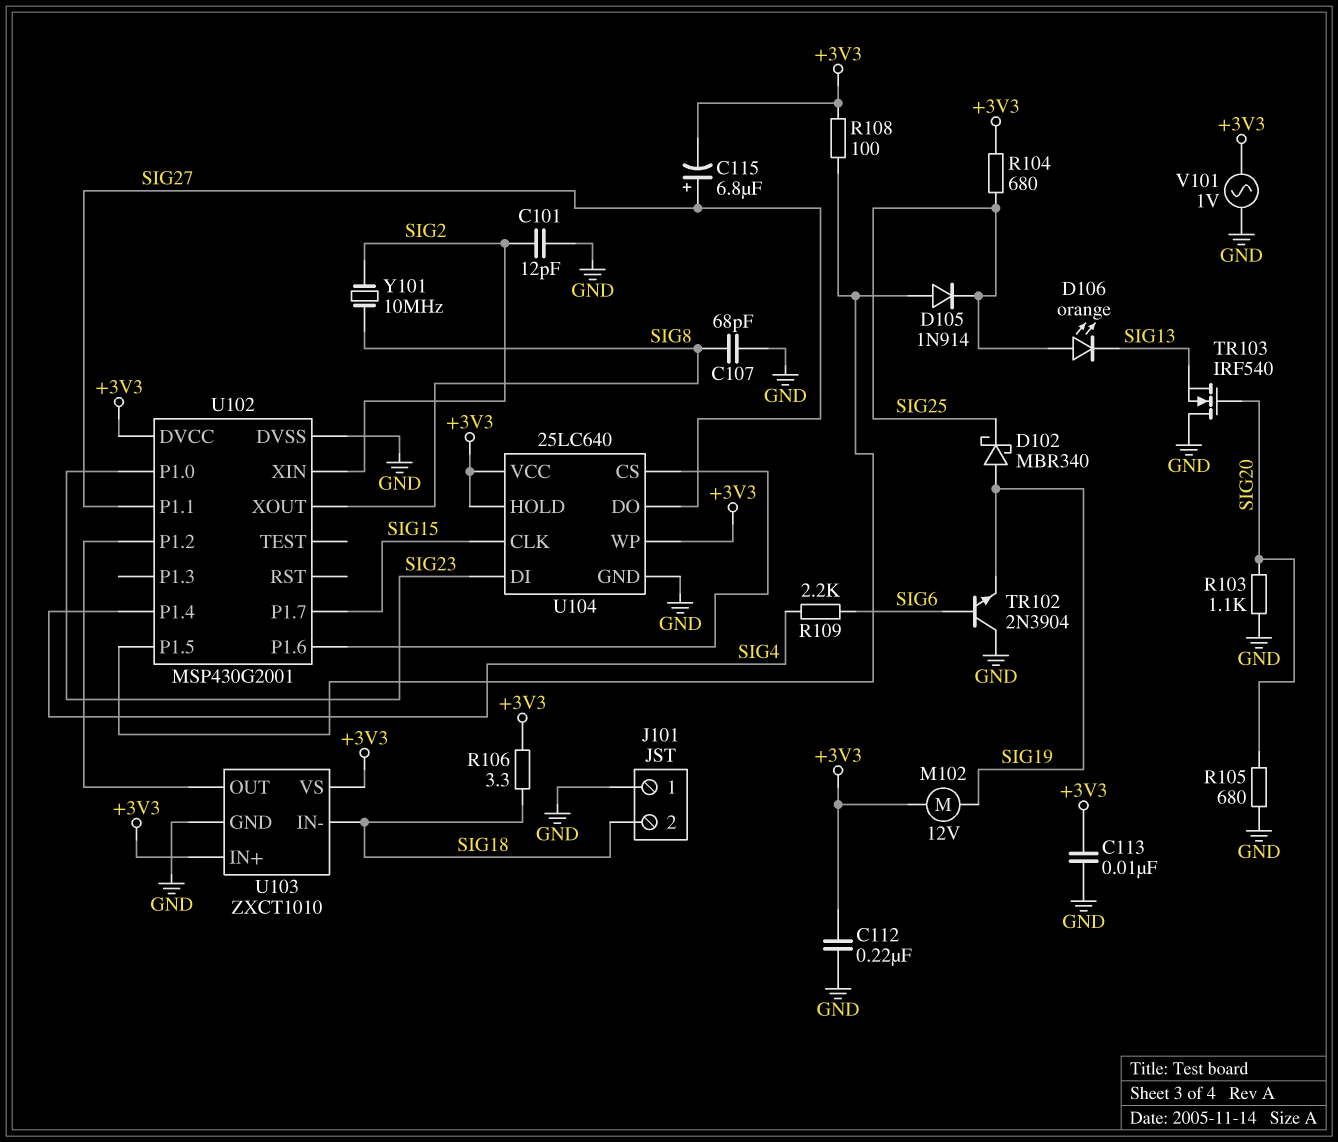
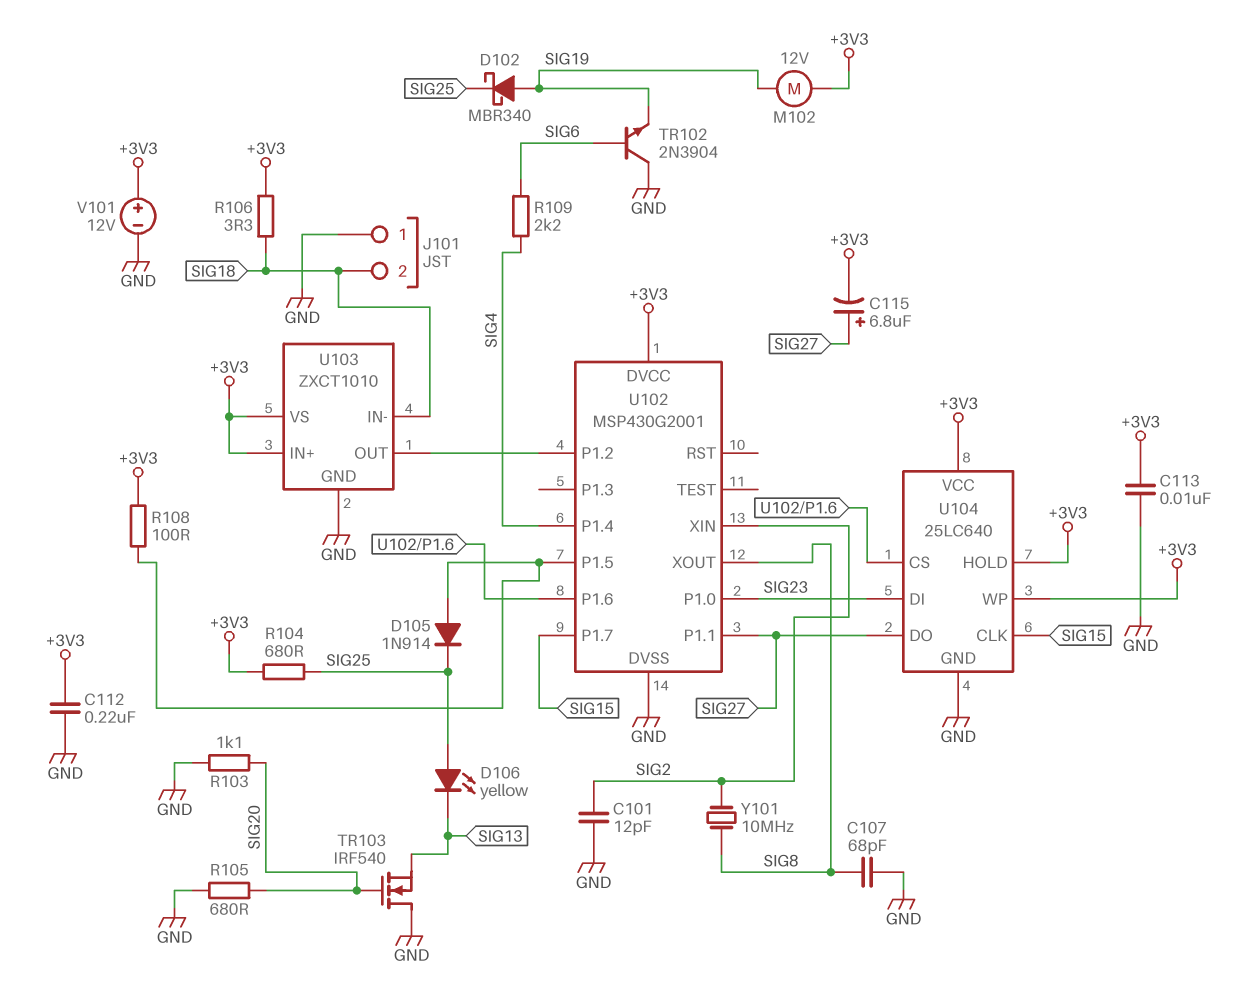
D106: LED orange (A SIG25, K SIG13) -> LED yellow (A SIG25, K SIG13)
V101: AC 1V (+3V3, GND) -> 12V (plus +3V3, minus GND)

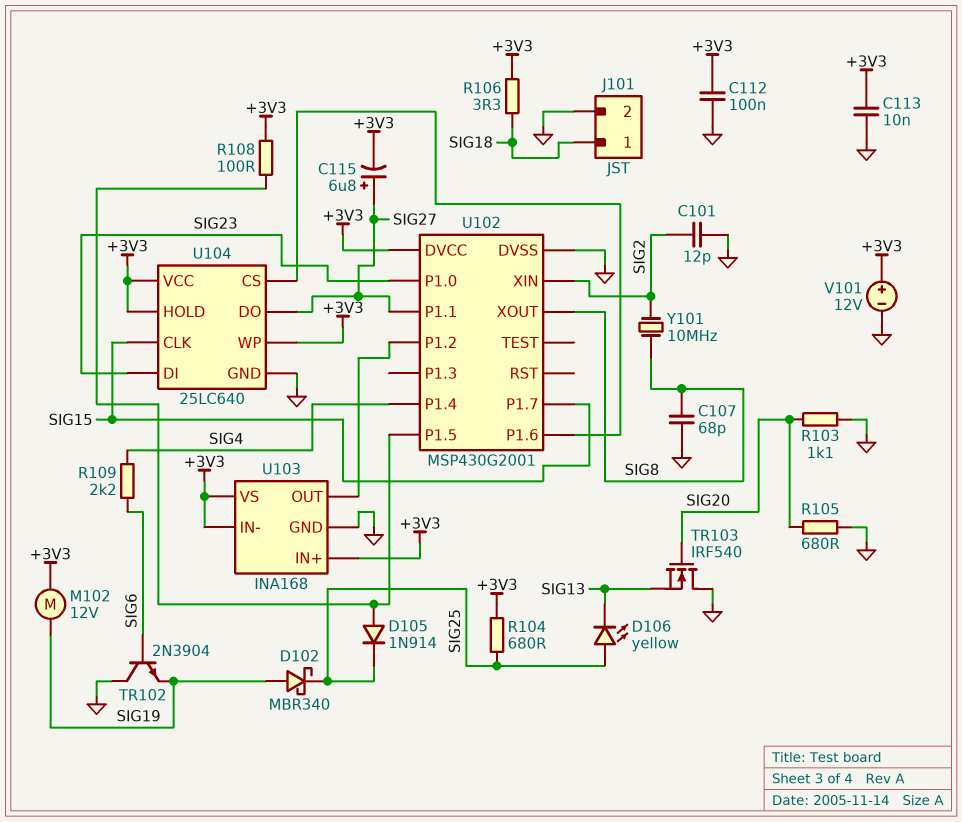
C112: 220nF (+3V3, GND) -> 100nF (+3V3, GND)
J101 pin 1: GND -> SIG18
J101 pin 2: SIG18 -> GND
U103: ZXCT1010 -> INA168
U103 pin IN-: SIG18 -> +3V3

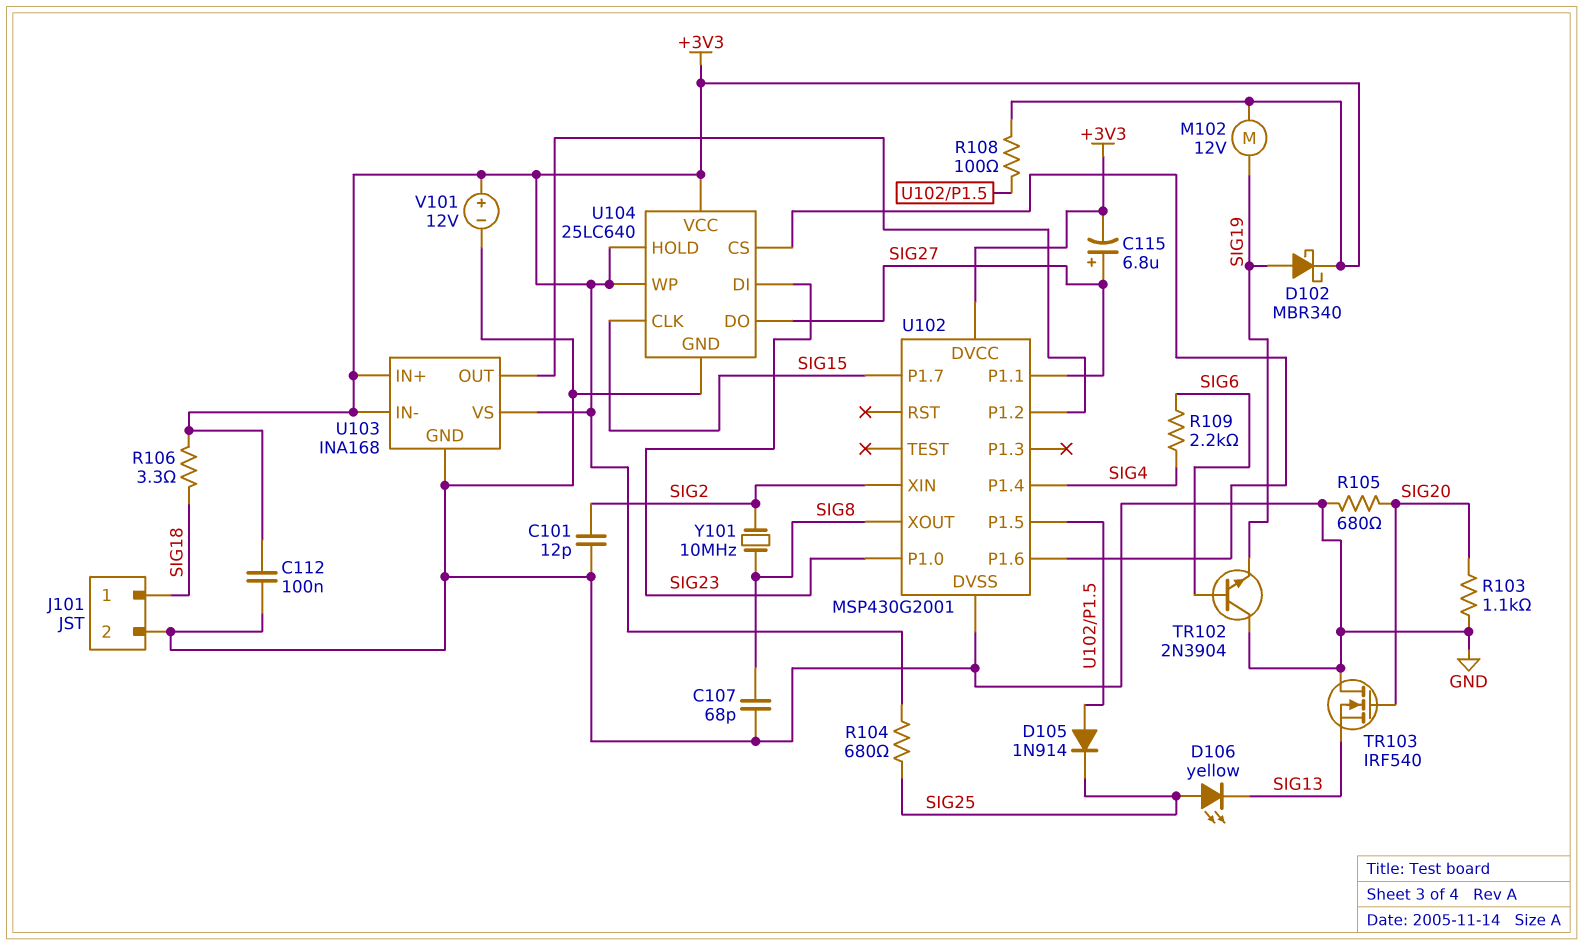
C113: 10nF (+3V3, GND) -> none
D102: schottky MBR340 (A SIG19, K SIG25) -> schottky MBR340 (A SIG19, K +3V3)

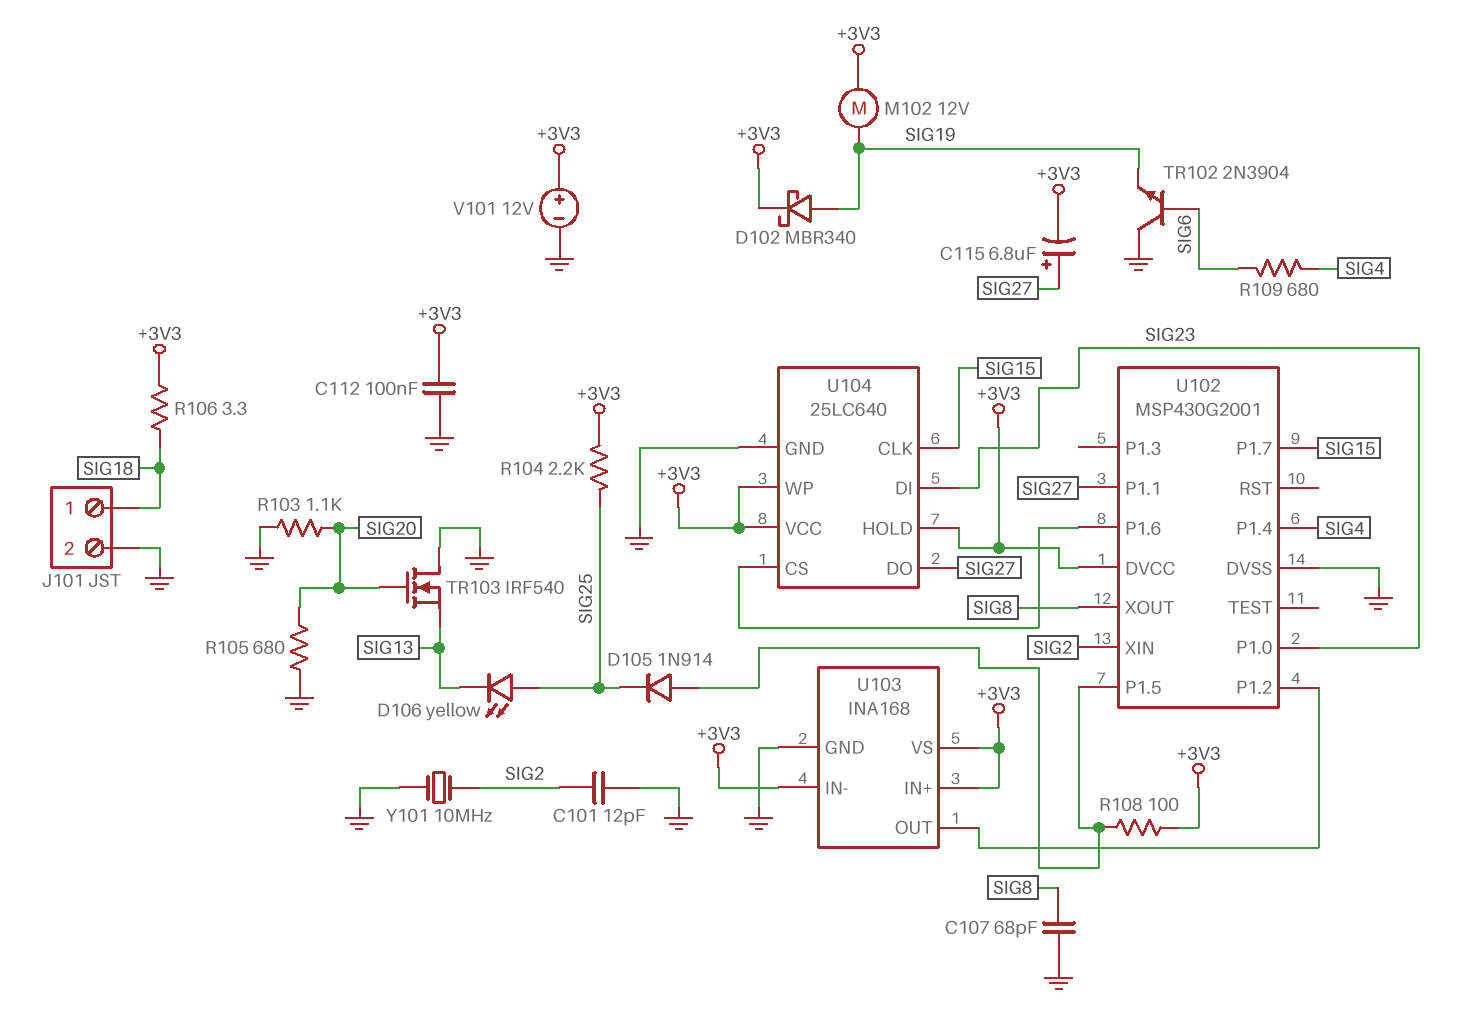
R104: 680 (+3V3, SIG25) -> 2.2k (+3V3, SIG25)
R109: 2.2k (SIG4, SIG6) -> 680 (SIG4, SIG6)
Y101: 10MHz (SIG2, SIG8) -> 10MHz (GND, SIG2)

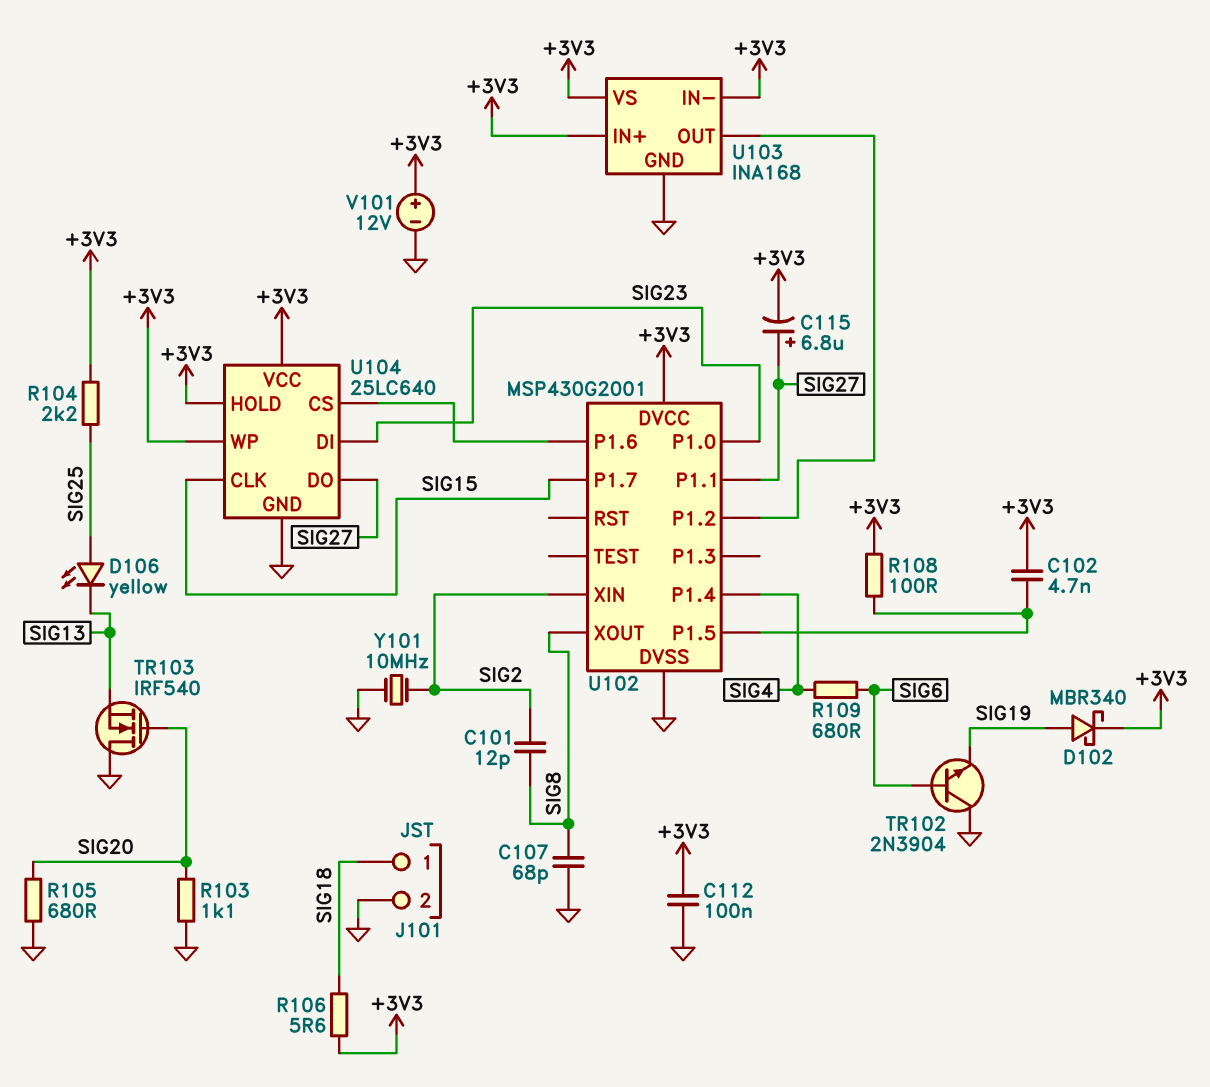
C101: 12pF (GND, SIG2) -> 12pF (SIG2, SIG8)
C102: none -> 4.7nF (+3V3, U102/P1.5)
D105: diode 1N914 (A U102/P1.5, K SIG25) -> none
M102: motor 12V (+3V3, SIG19) -> none
R106: 3.3 (+3V3, SIG18) -> 5.6 (+3V3, SIG18)

